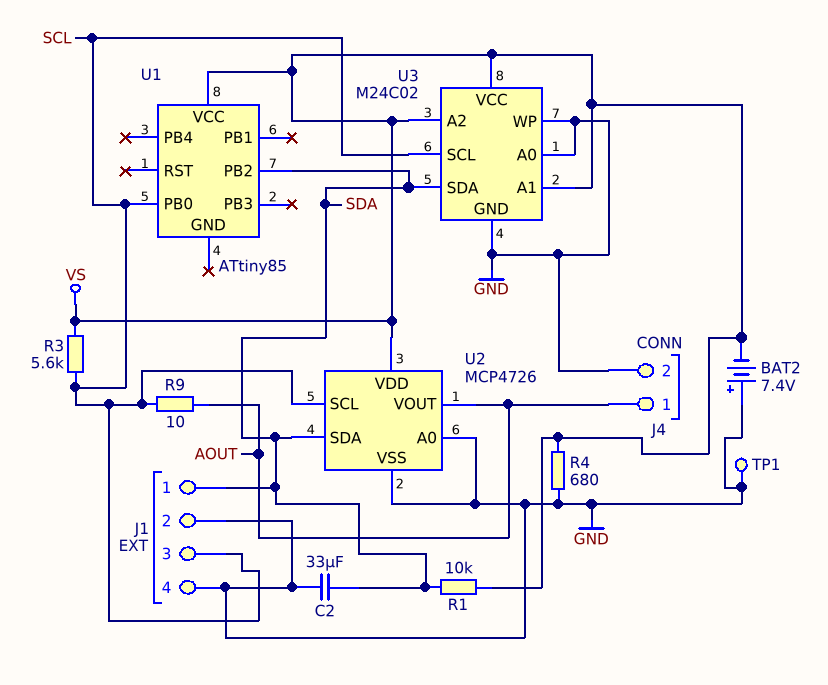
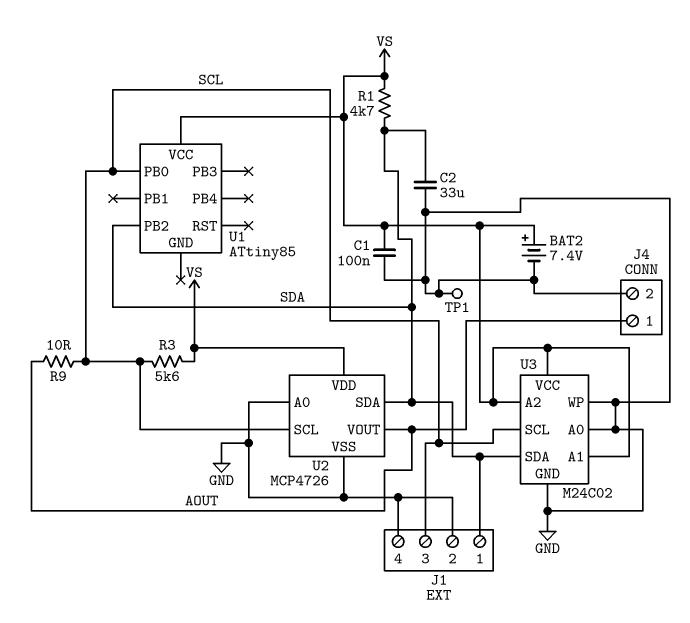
BAT2: 7.4V (plus GND, minus VS) -> 7.4V (plus VS, minus GND)
C1: none -> 100nF (GND, VS)
R1: 10k (SDA, VS) -> 4.7k (SDA, VS)
R4: 680 (GND, VS) -> none

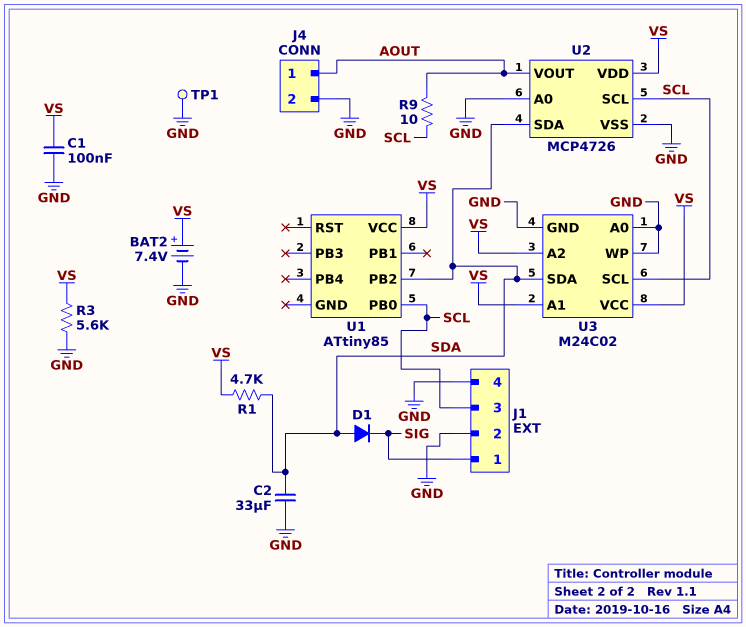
D1: none -> diode (A SDA, K SIG)
J1 pin 1: SDA -> SIG
R3: 5.6k (SCL, VS) -> 5.6k (GND, VS)

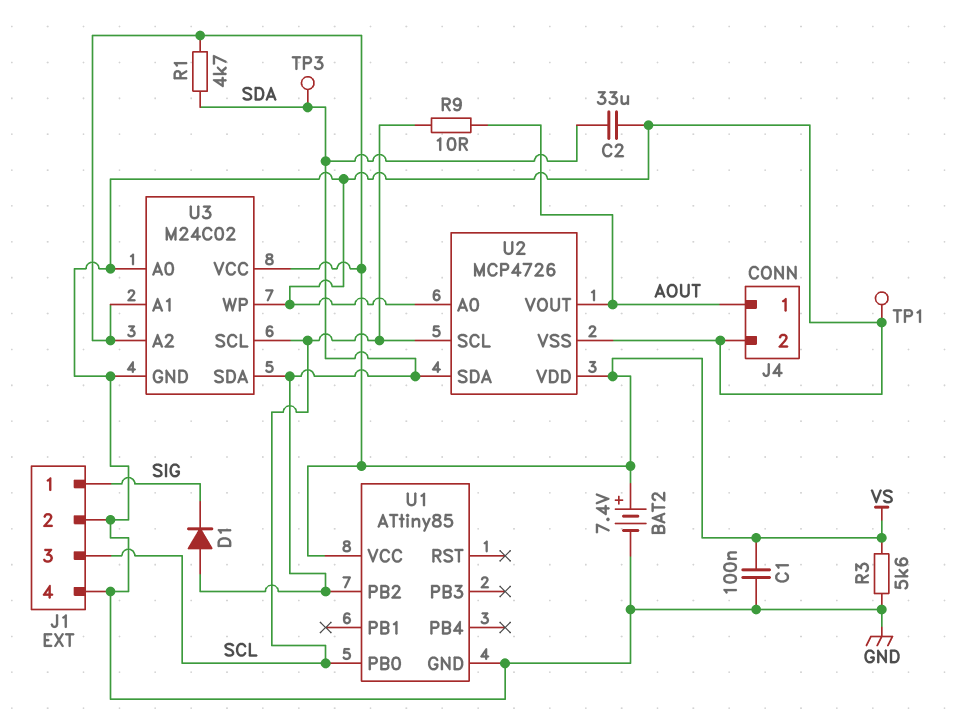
TP3: none -> test point (SDA)
U1 pin GND: none -> GND

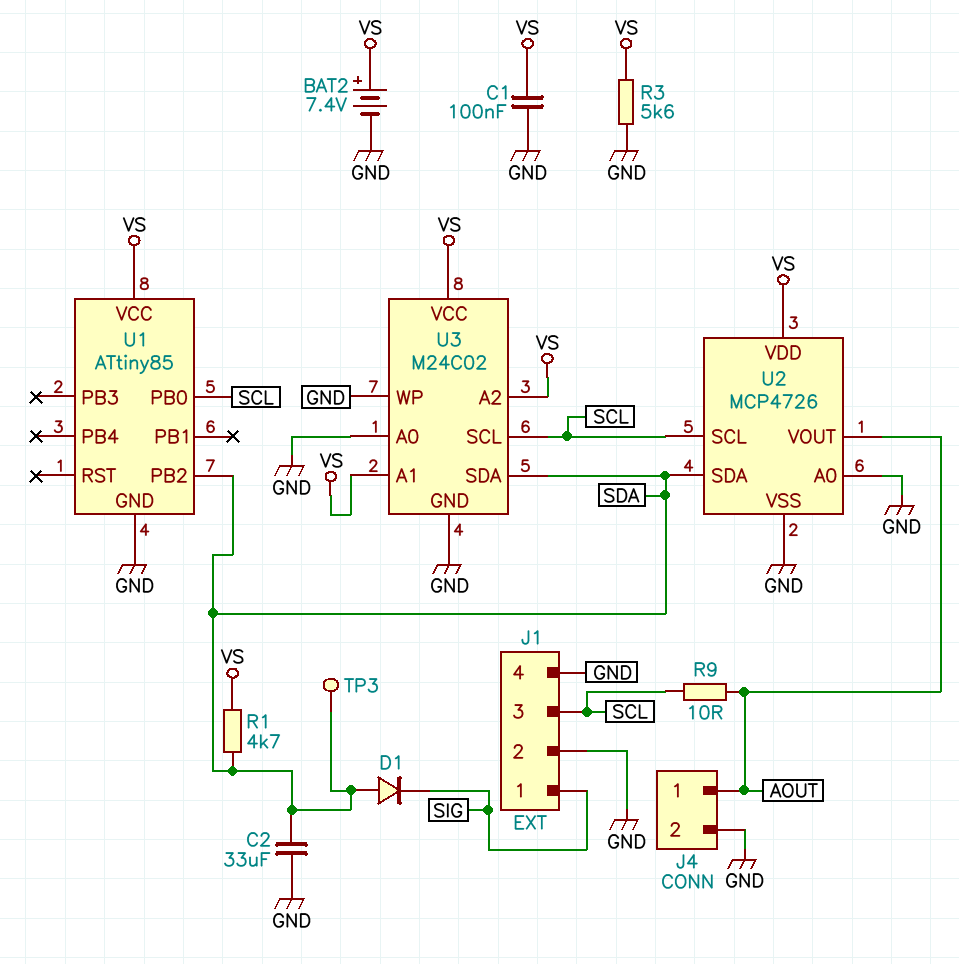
TP1: test point (GND) -> none

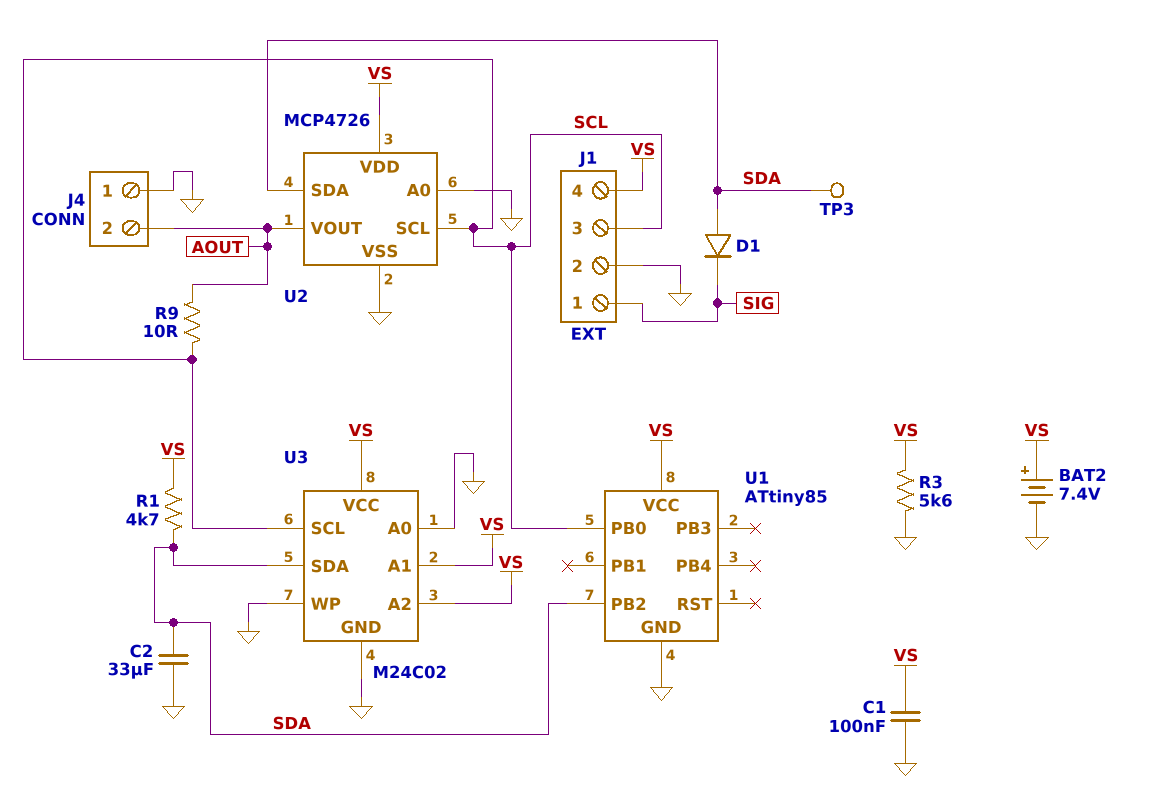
J1 pin 4: GND -> VS
J4 pin 1: AOUT -> GND
J4 pin 2: GND -> AOUT

